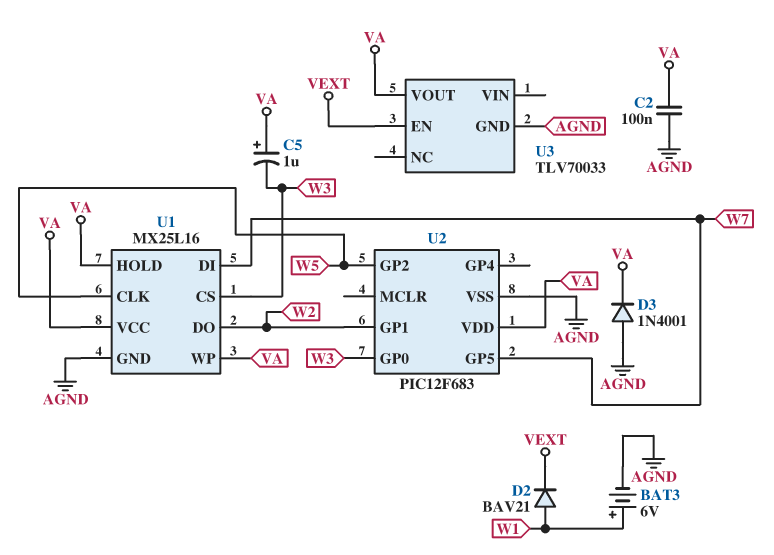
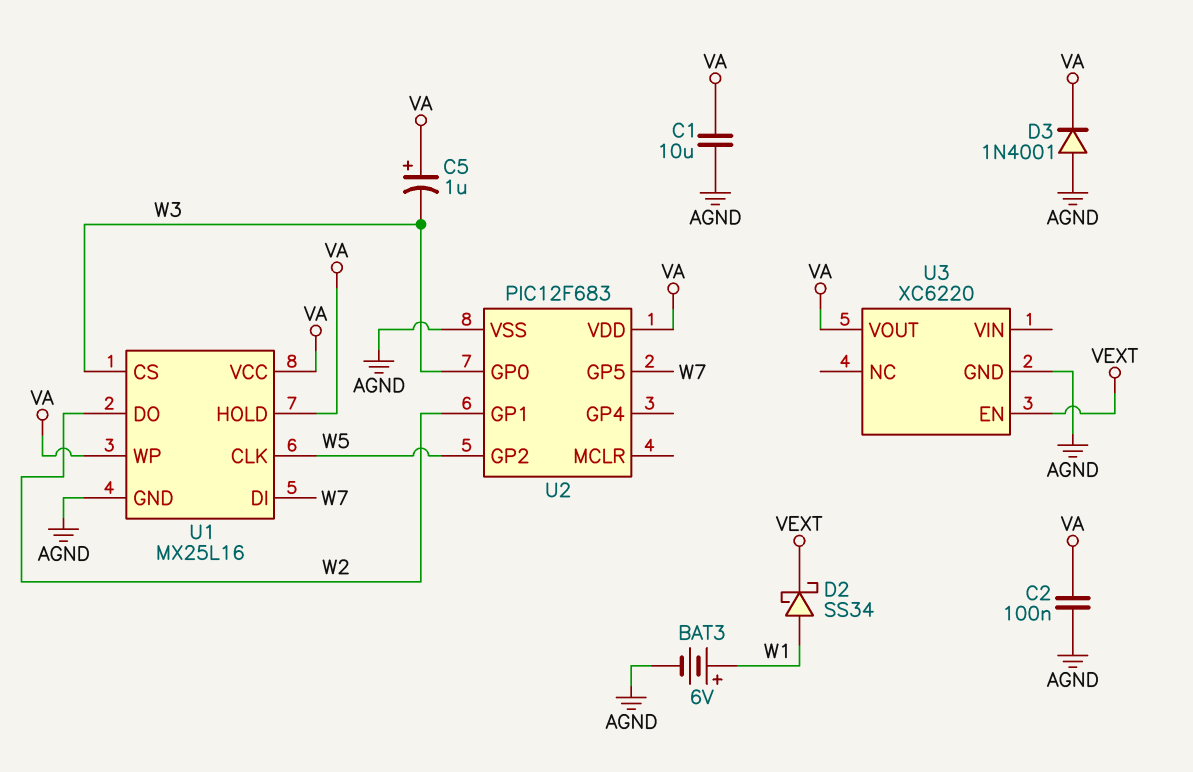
C1: none -> 10uF (AGND, VA)
D2: diode BAV21 (A W1, K VEXT) -> schottky SS34 (A W1, K VEXT)
U3: TLV70033 -> XC6220

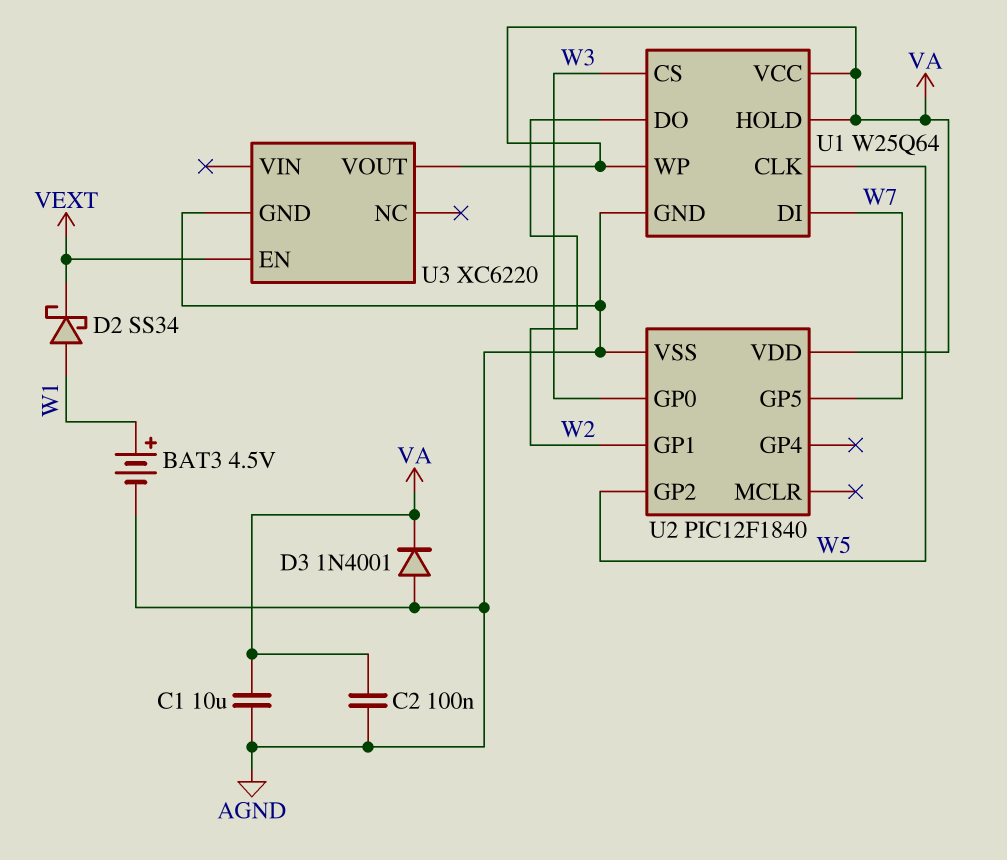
BAT3: 6V (plus W1, minus AGND) -> 4.5V (plus W1, minus AGND)
C5: 1uF (plus VA, minus W3) -> none
U1: MX25L16 -> W25Q64
U2: PIC12F683 -> PIC12F1840

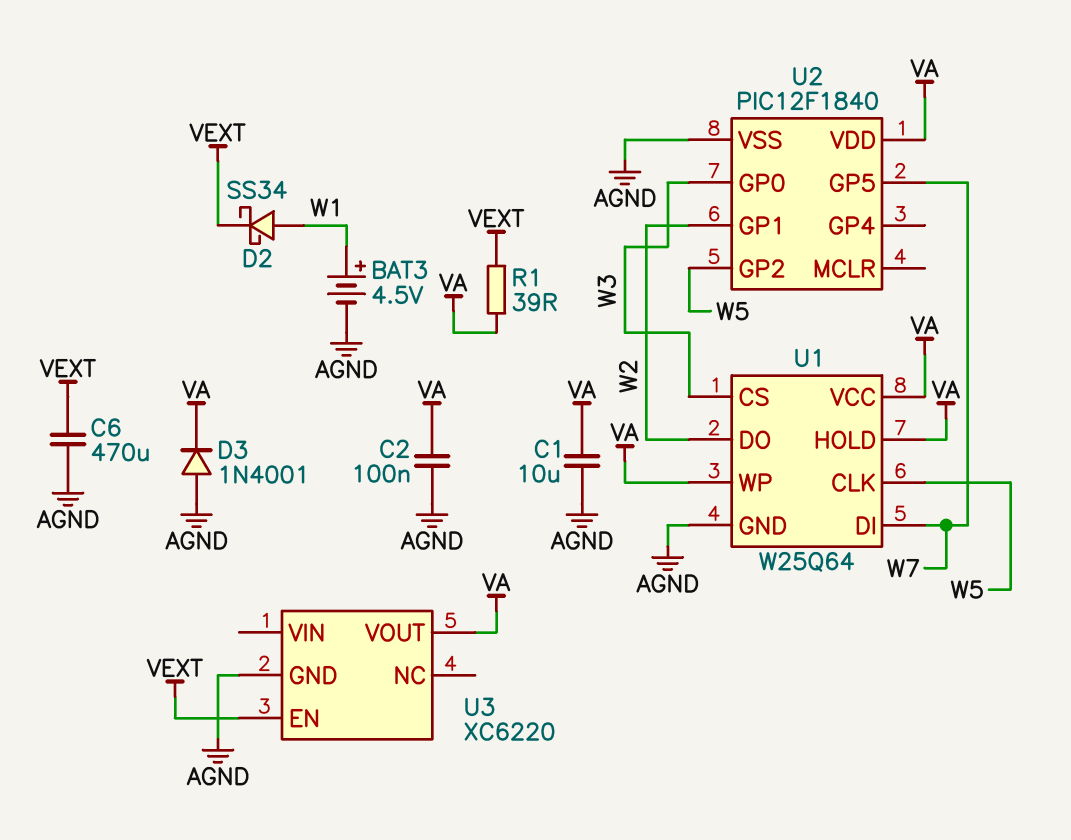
C6: none -> 470uF (AGND, VEXT)
R1: none -> 39 (VA, VEXT)

